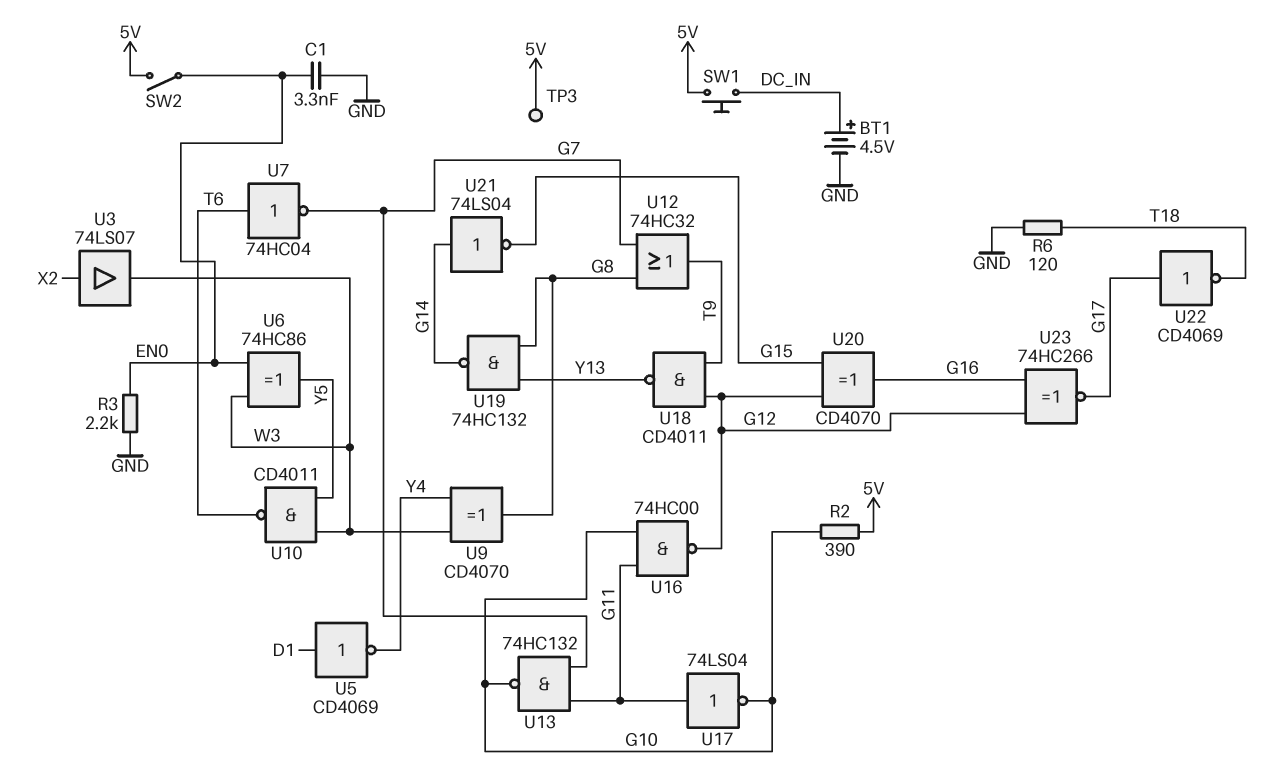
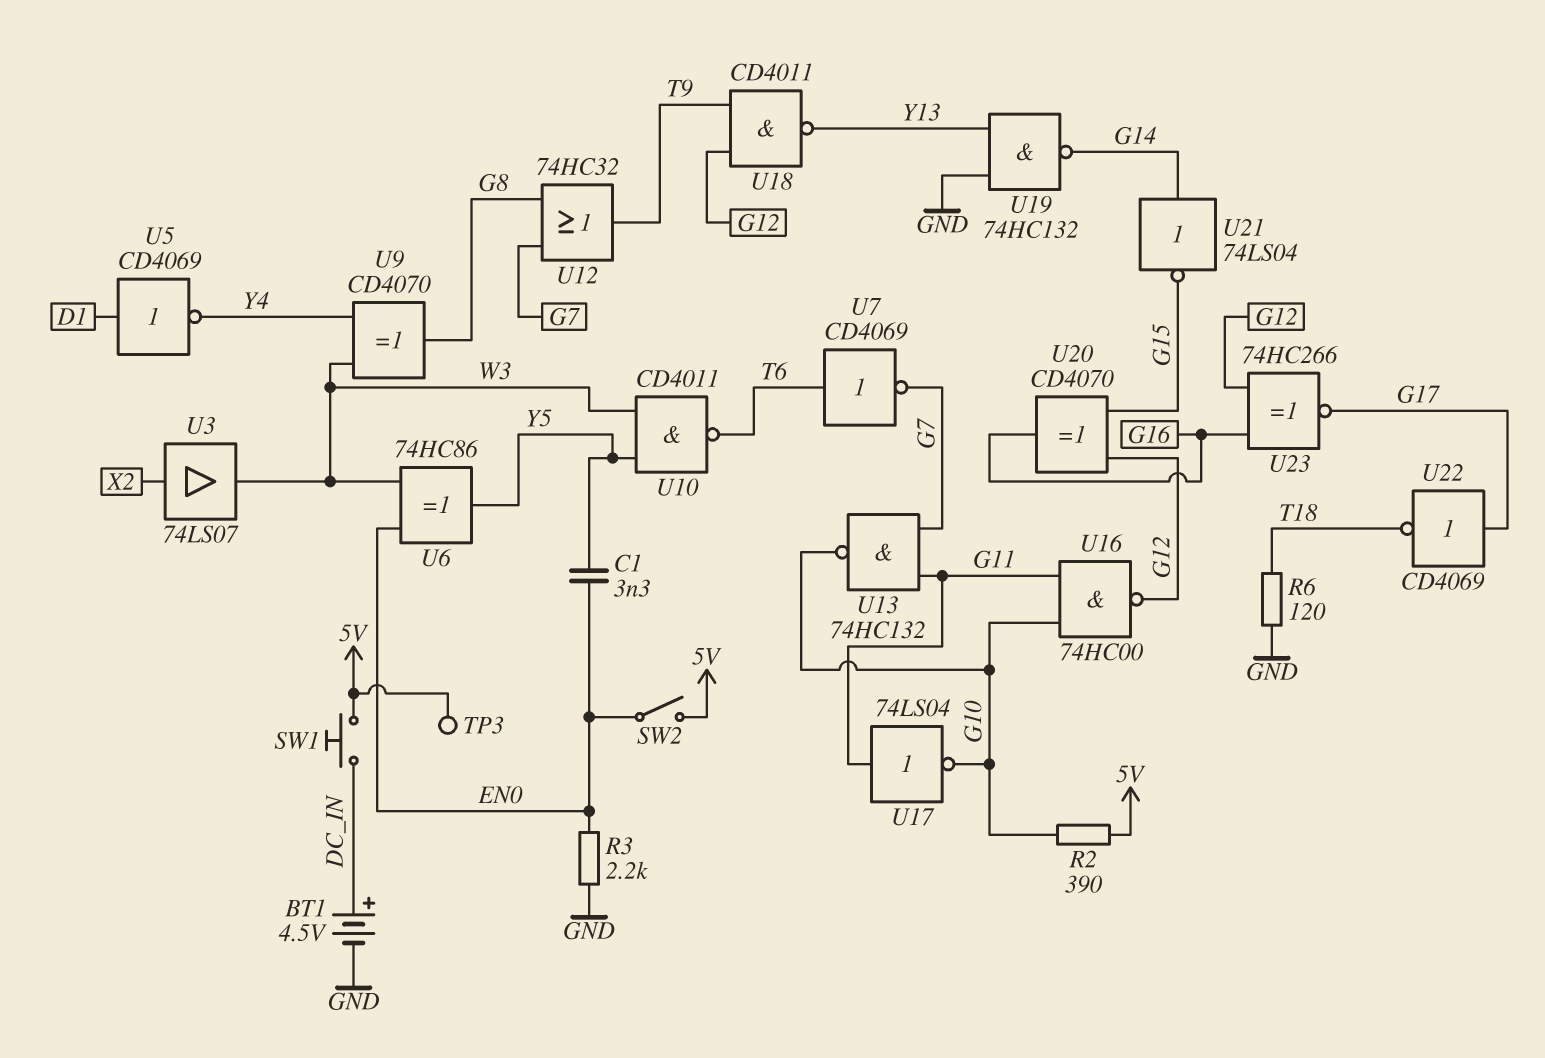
C1: 3.3nF (EN0, GND) -> 3.3nF (EN0, Y5)
U7: NOT 74HC04 (in T6, out G7) -> NOT CD4069 (in T6, out G7)
U19: NAND 74HC132 (in G8, in Y13, out G14) -> NAND 74HC132 (in GND, in Y13, out G14)

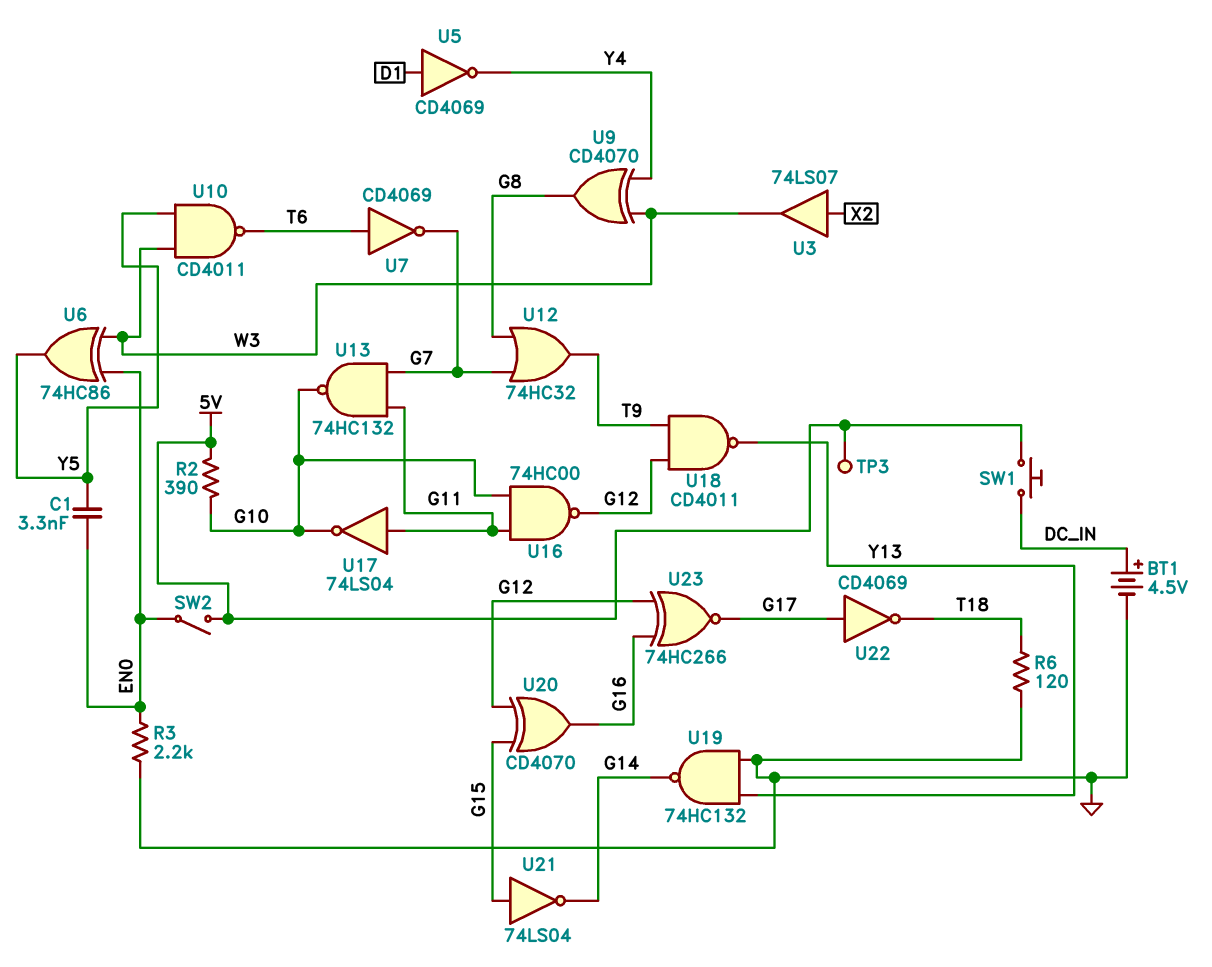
U21: NOT 74LS04 (in G14, out G15) -> NOT 74LS04 (in G15, out G14)

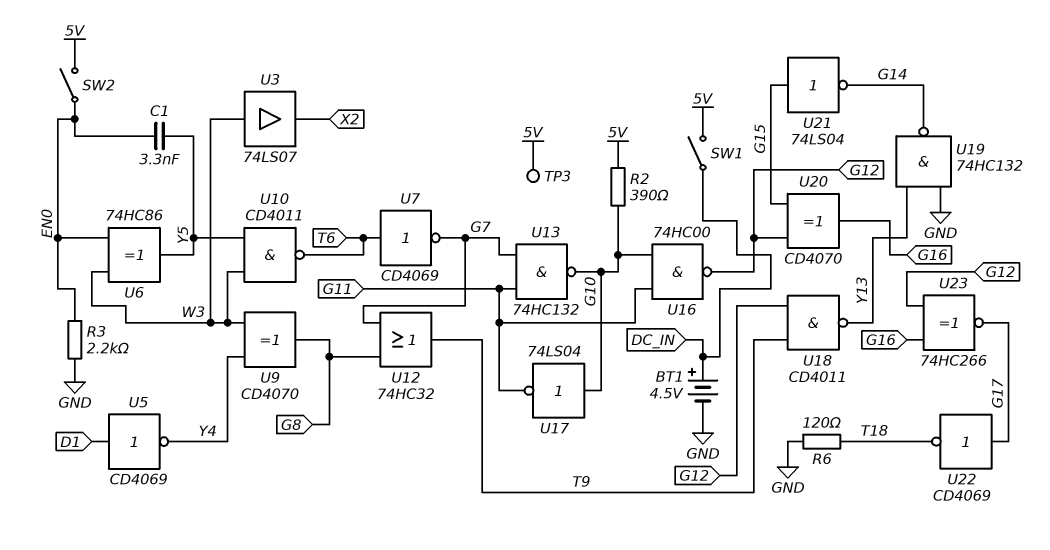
SW1: button (5V, DC_IN) -> switch (5V, DC_IN)
U3: buffer 74LS07 (in X2, out W3) -> buffer 74LS07 (in W3, out X2)
U17: NOT 74LS04 (in G11, out G10) -> NOT 74LS04 (in G10, out G11)

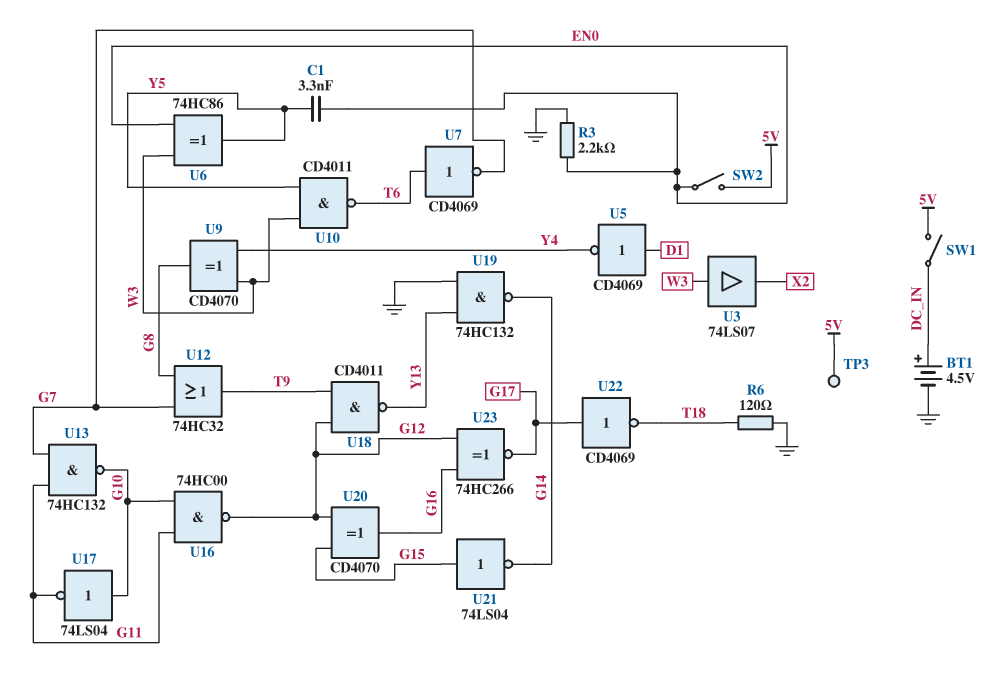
R2: 390 (5V, G10) -> none

